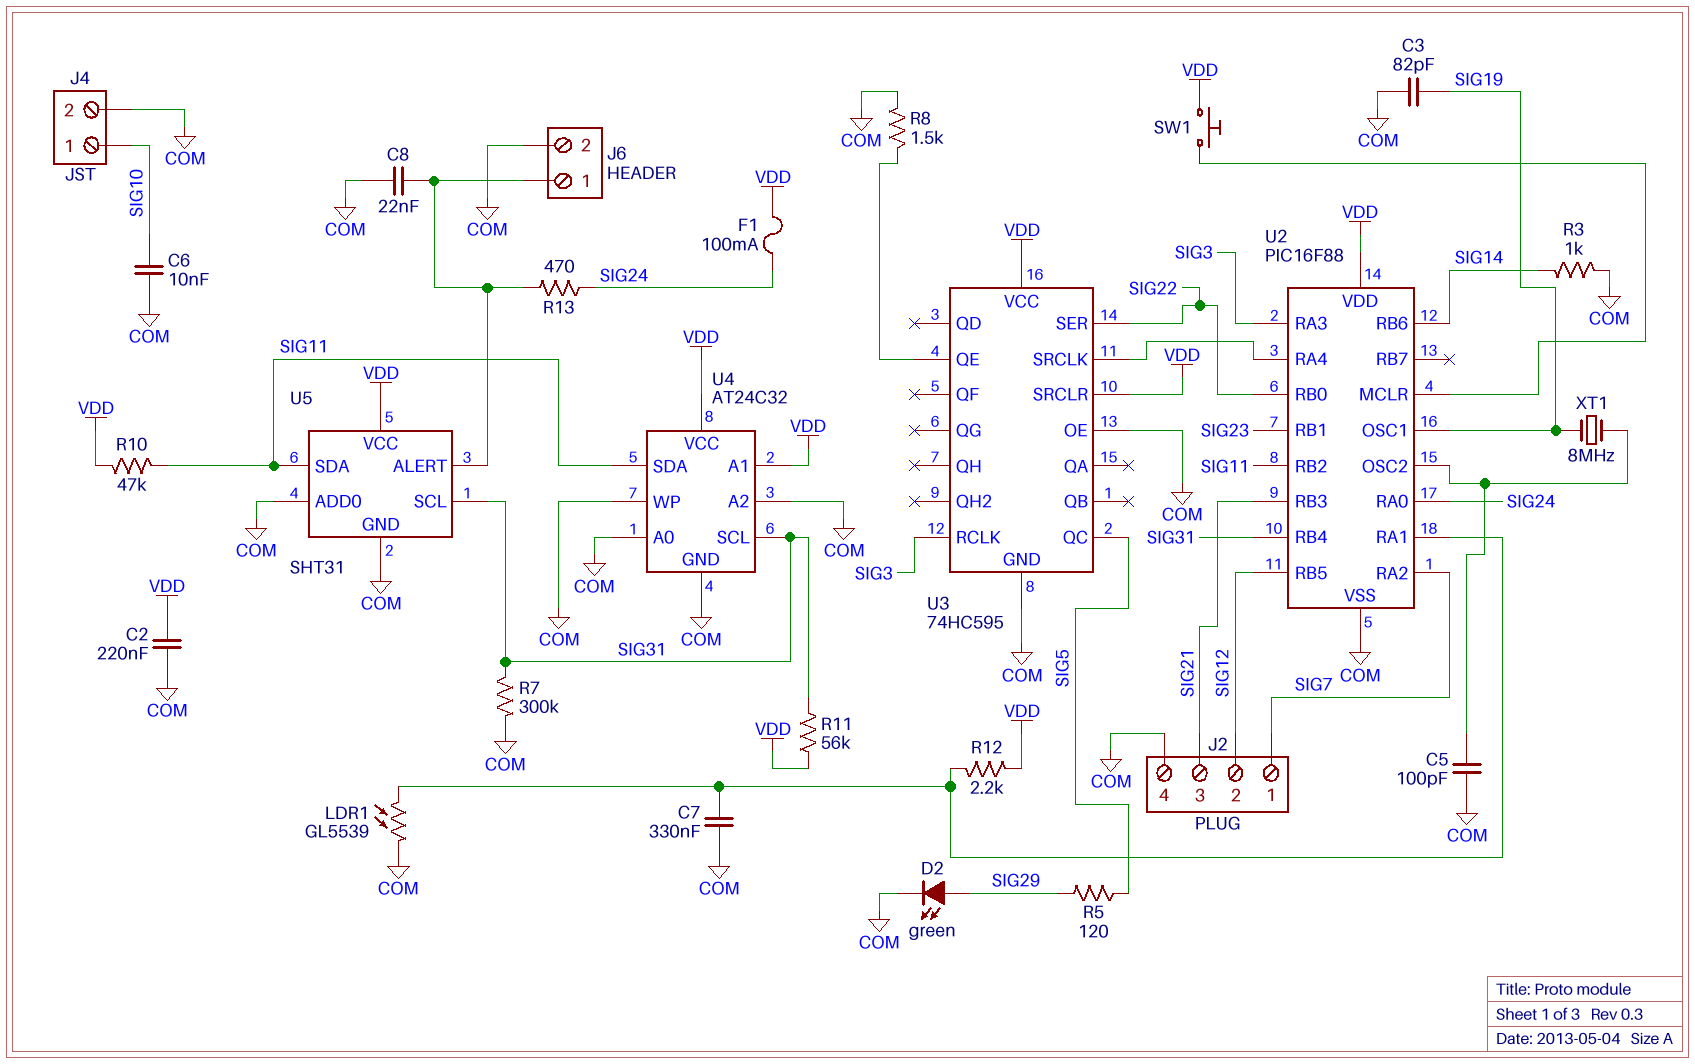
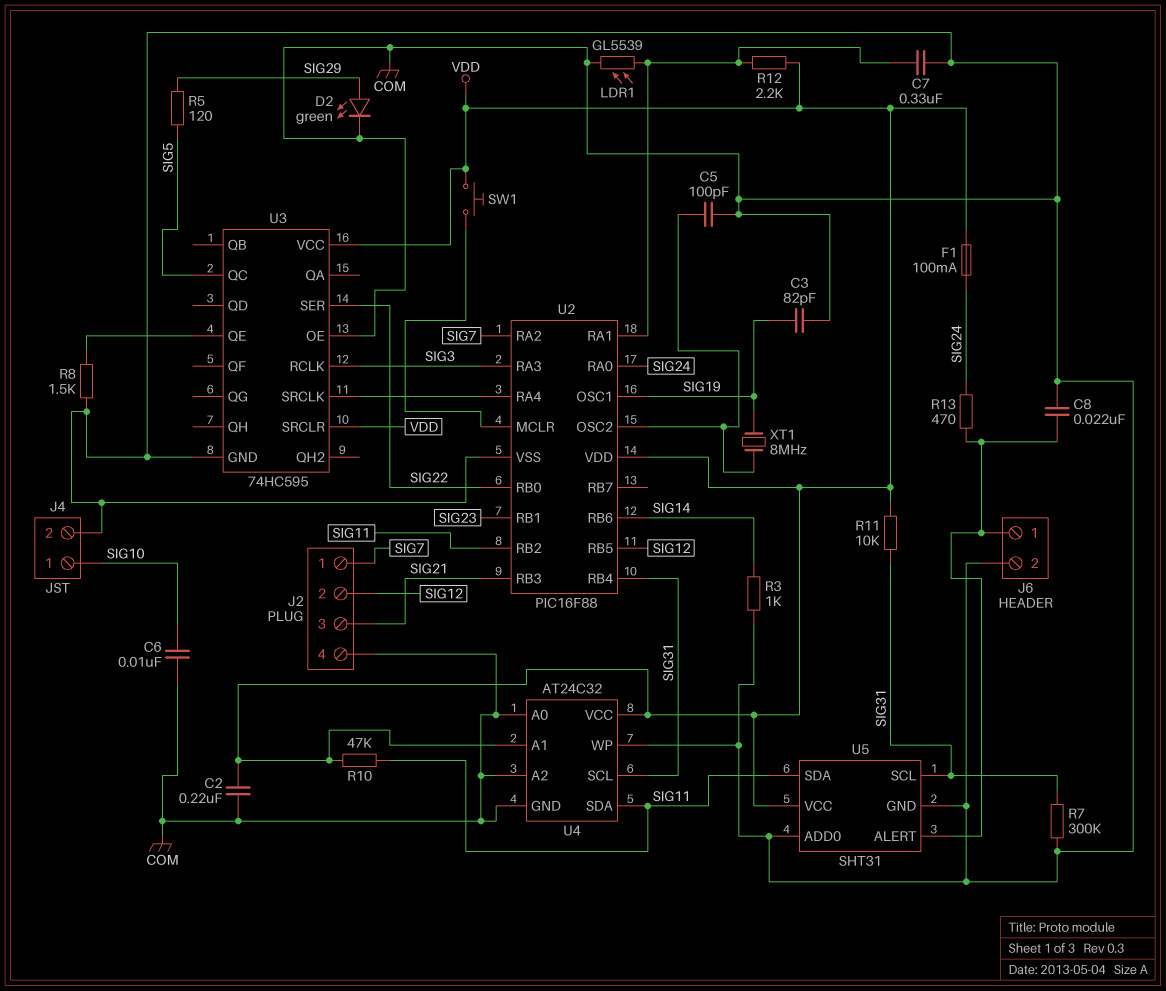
R11: 56k (SIG31, VDD) -> 10k (SIG31, VDD)

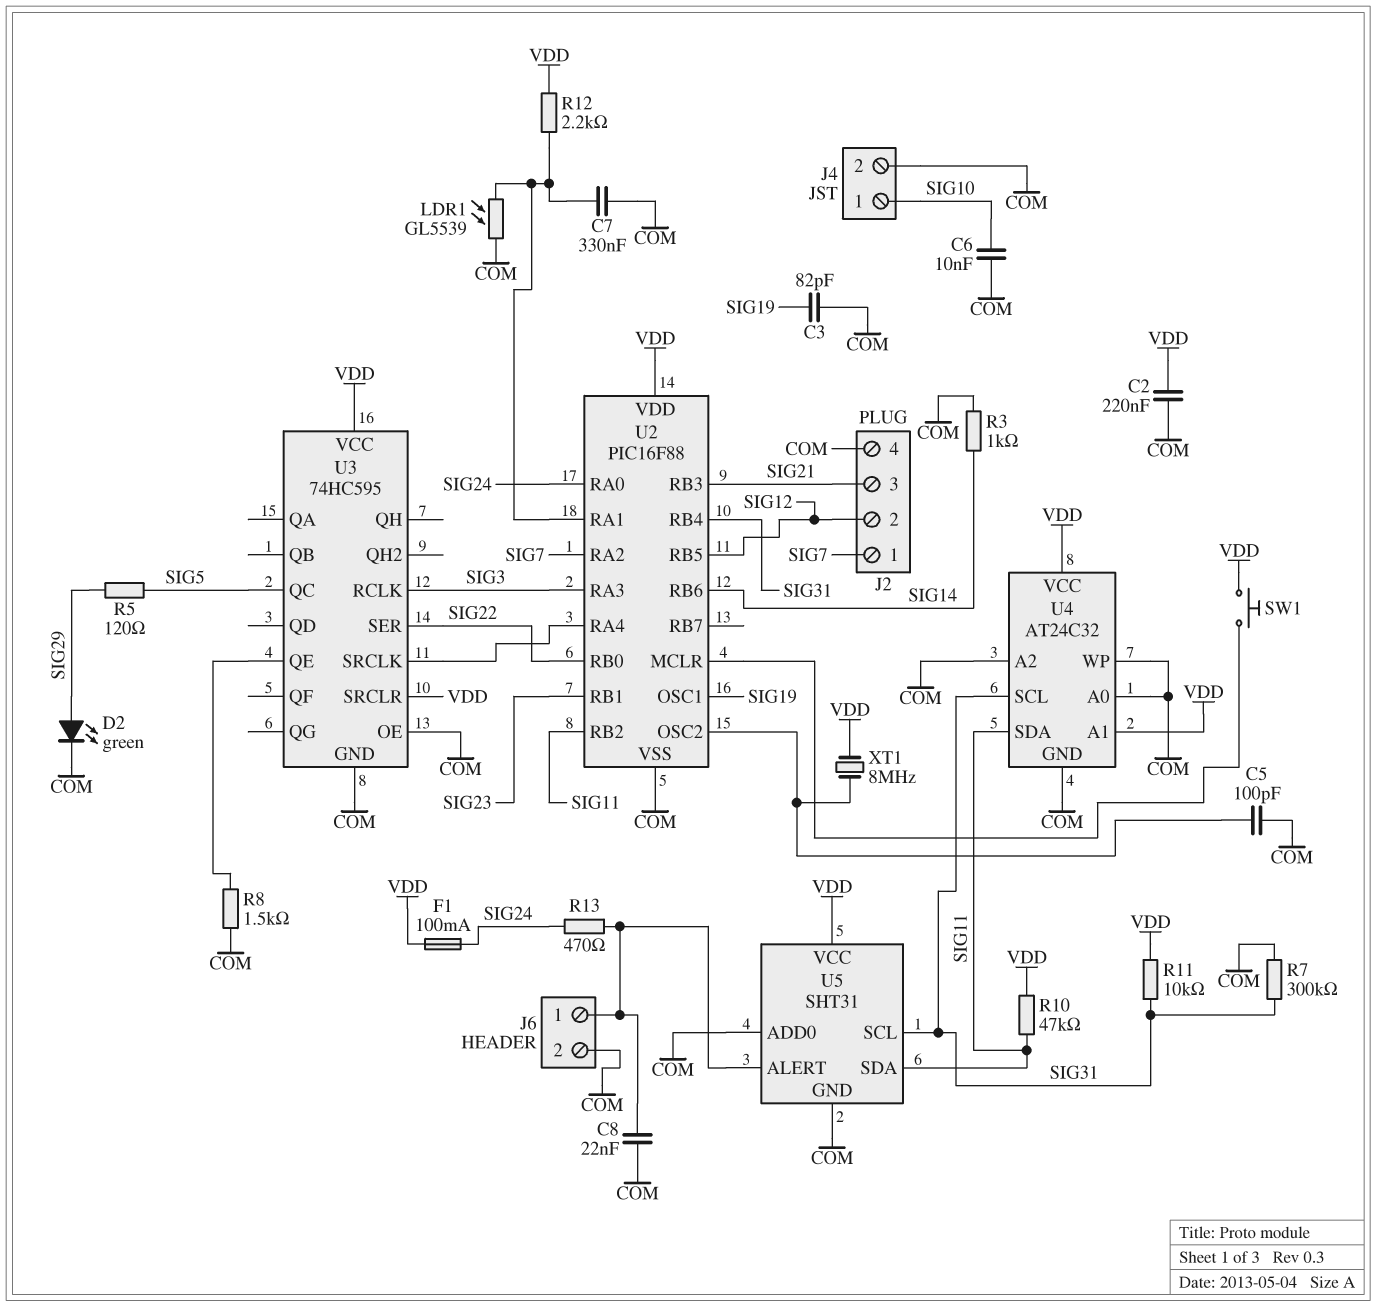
XT1: 8MHz (SIG19, U2/OSC2) -> 8MHz (U2/OSC2, VDD)

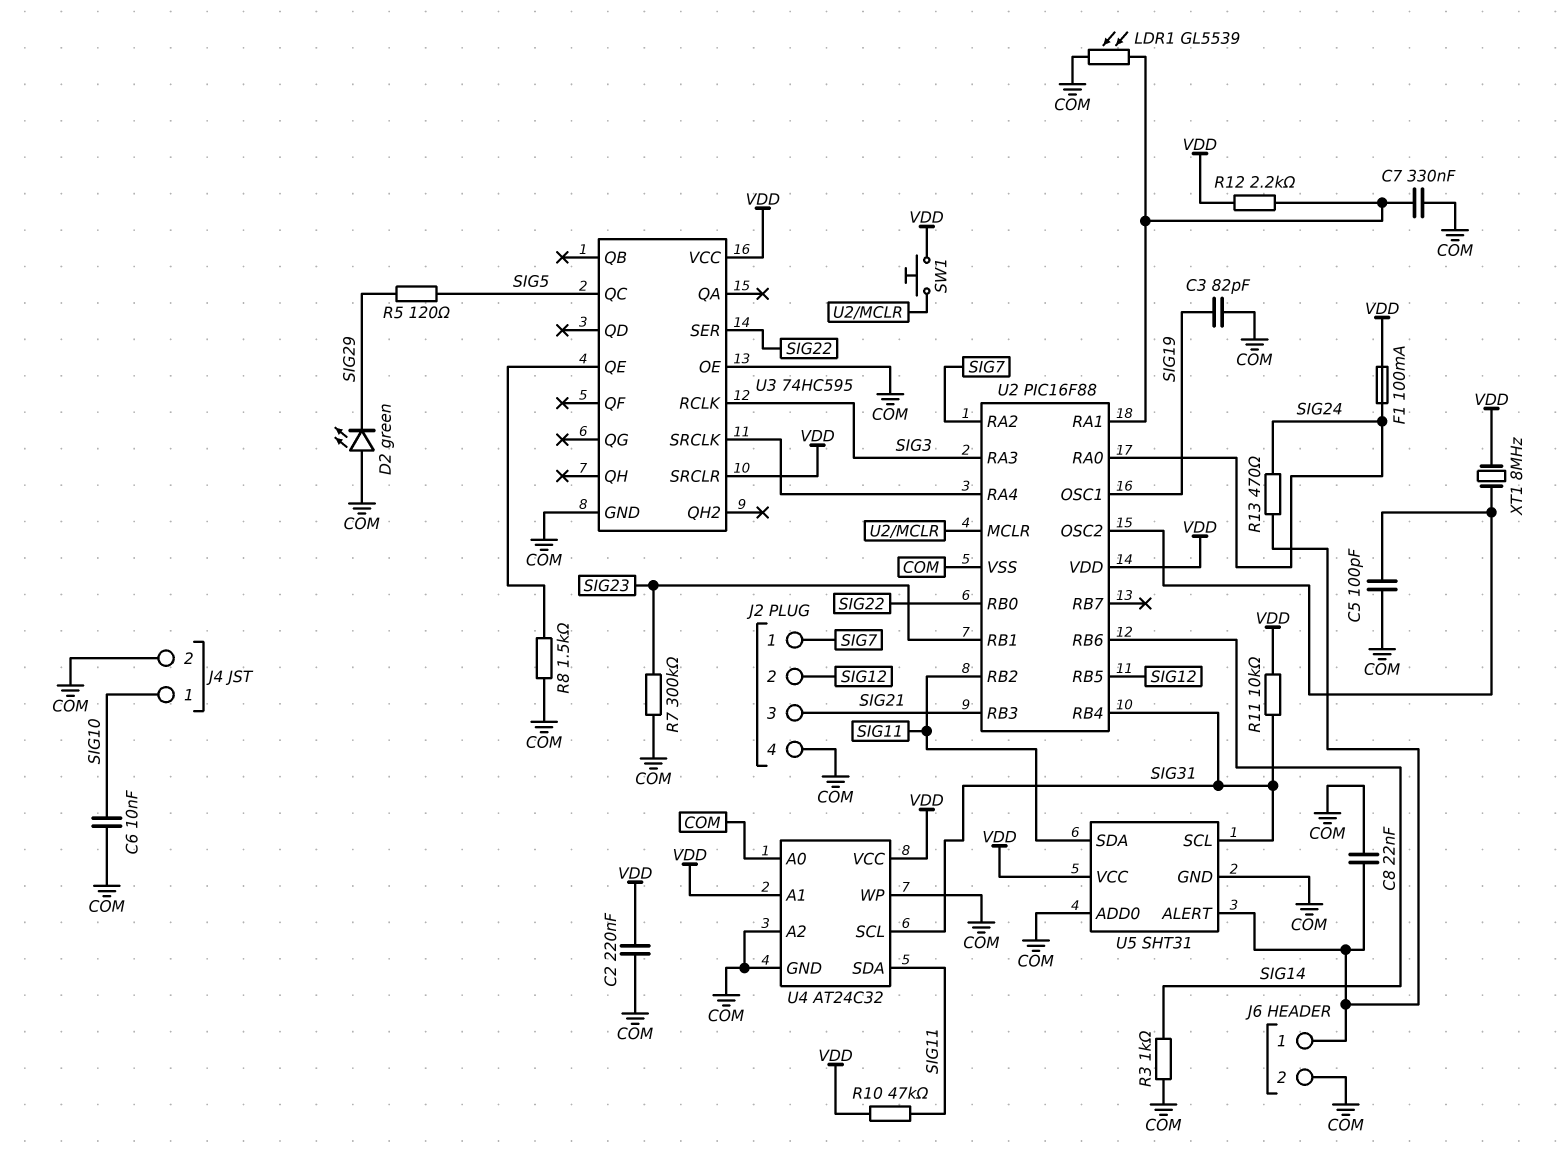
D2: LED green (A SIG29, K COM) -> LED green (A COM, K SIG29)
R7: 300k (COM, SIG31) -> 300k (COM, SIG23)

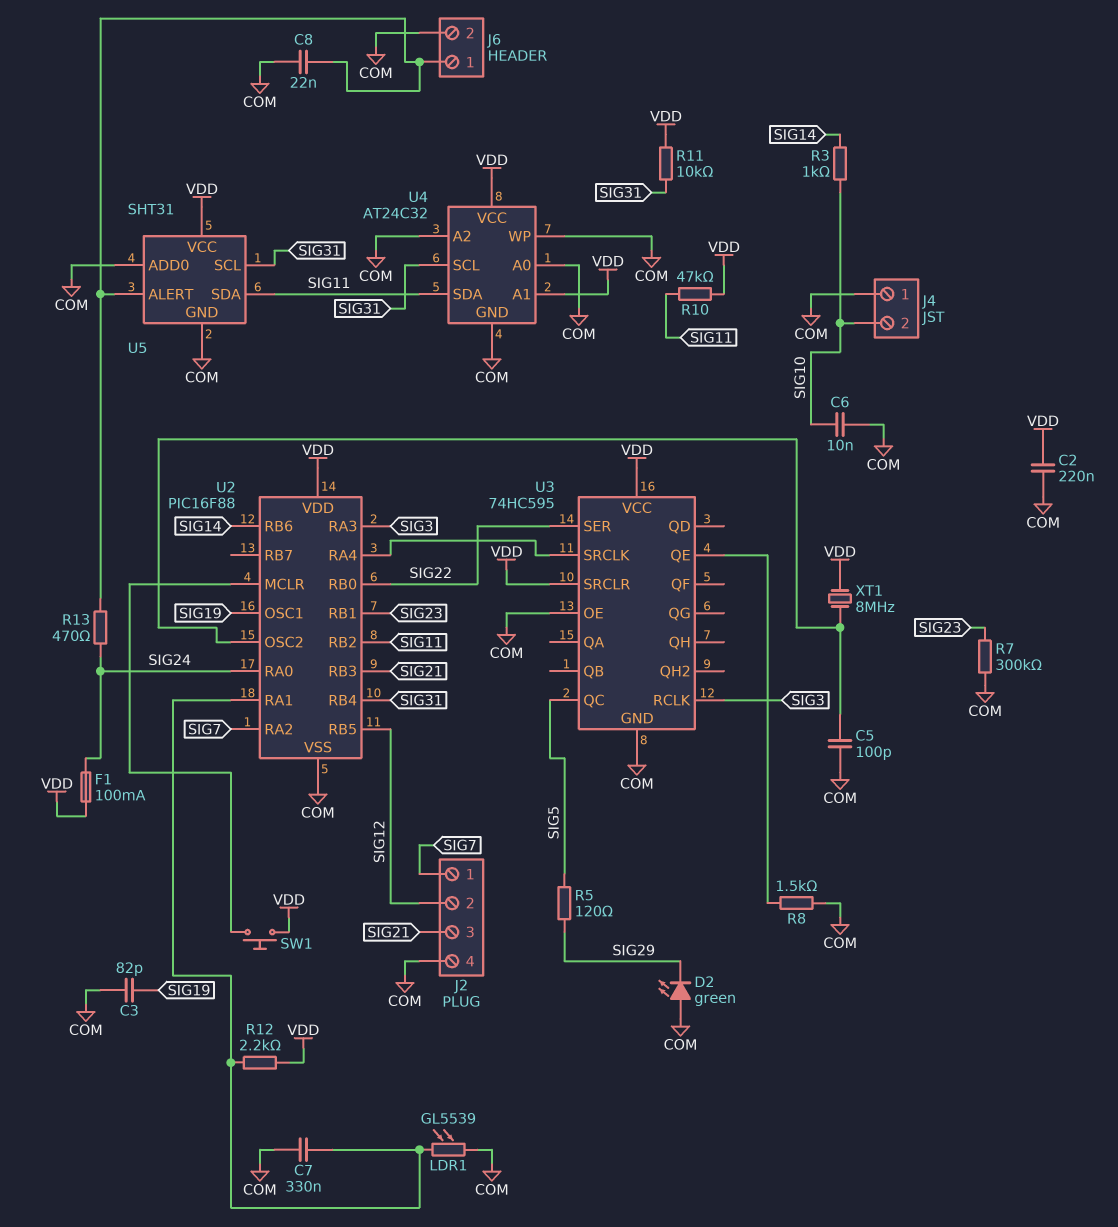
J4 pin 1: SIG10 -> COM
J4 pin 2: COM -> SIG10
R3: 1k (COM, SIG14) -> 1k (SIG10, SIG14)

